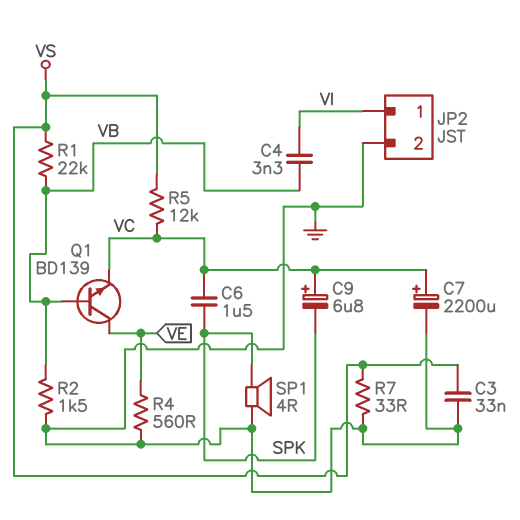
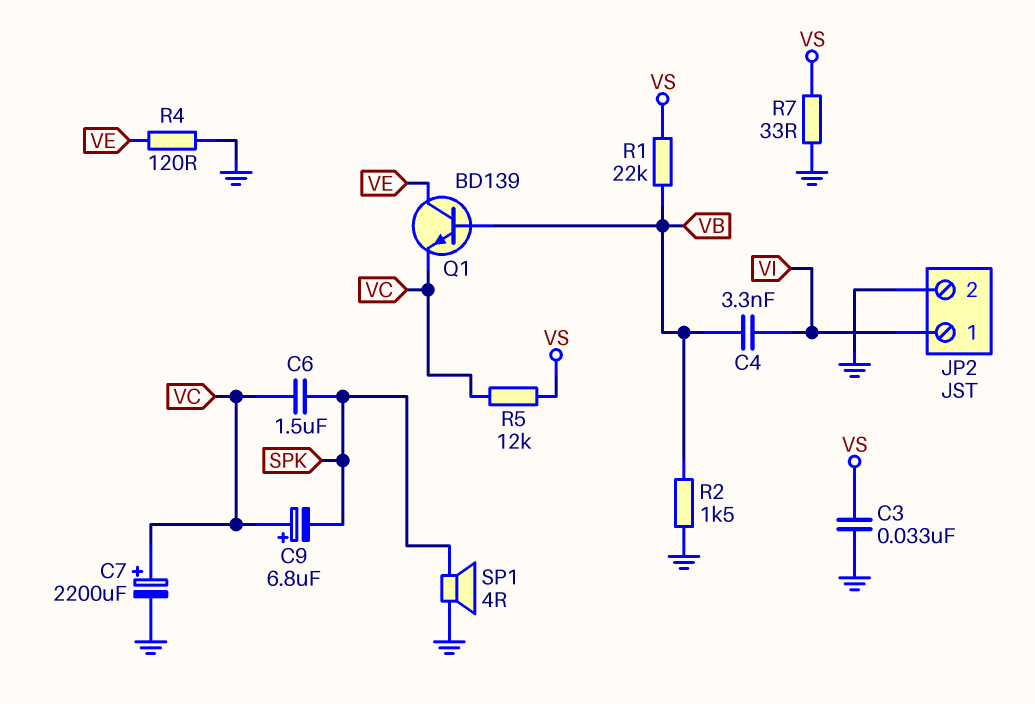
R4: 560 (GND, VE) -> 120 (GND, VE)

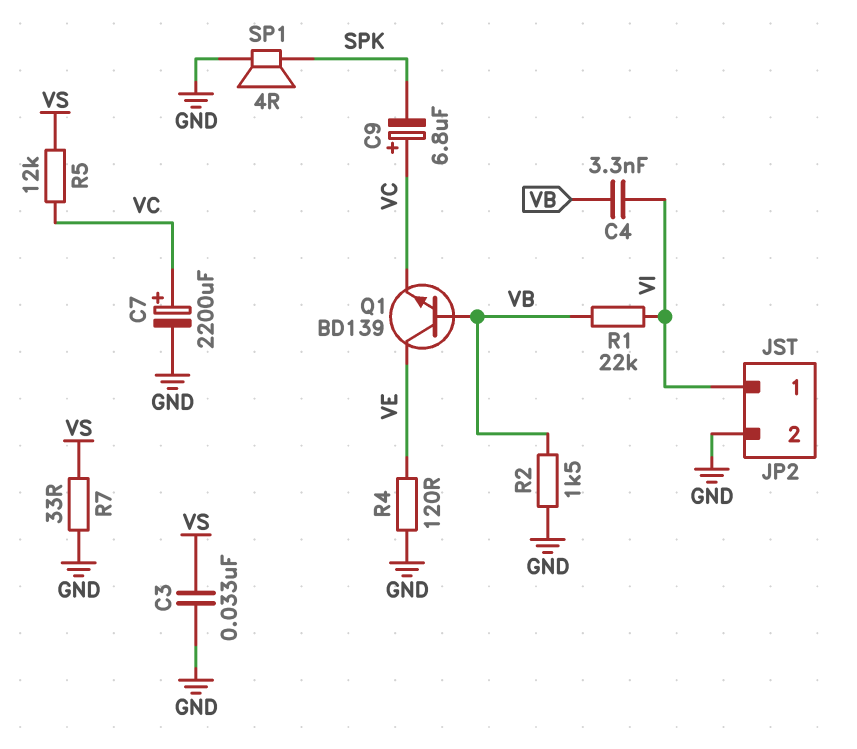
C6: 1.5uF (SPK, VC) -> none
R1: 22k (VB, VS) -> 22k (VB, VI)

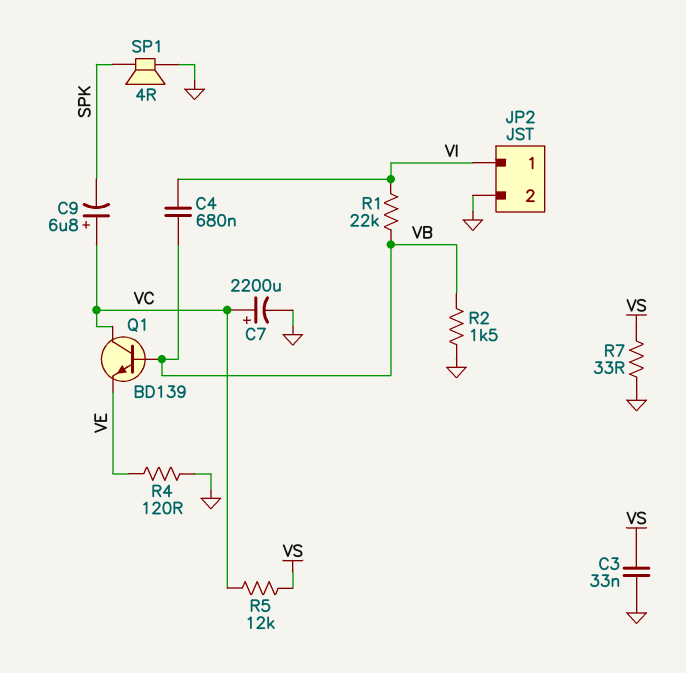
C4: 3.3nF (VB, VI) -> 680nF (VB, VI)
Q1: NPN BD139 (B VB, C VE, E VC) -> NPN BD139 (B VB, C VC, E VE)

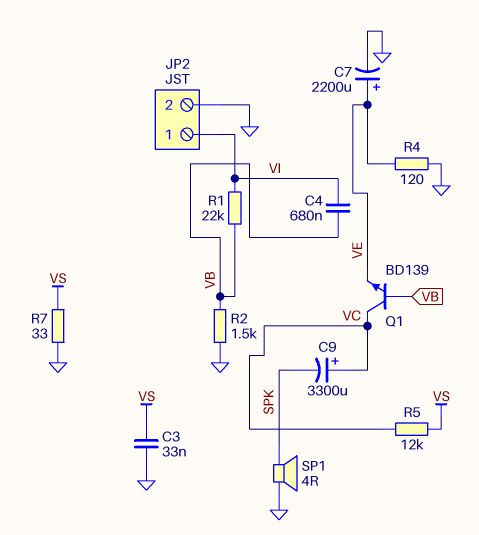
C7: 2200uF (plus VC, minus GND) -> 2200uF (plus VE, minus GND)
C9: 6.8uF (plus VC, minus SPK) -> 3300uF (plus VC, minus SPK)

